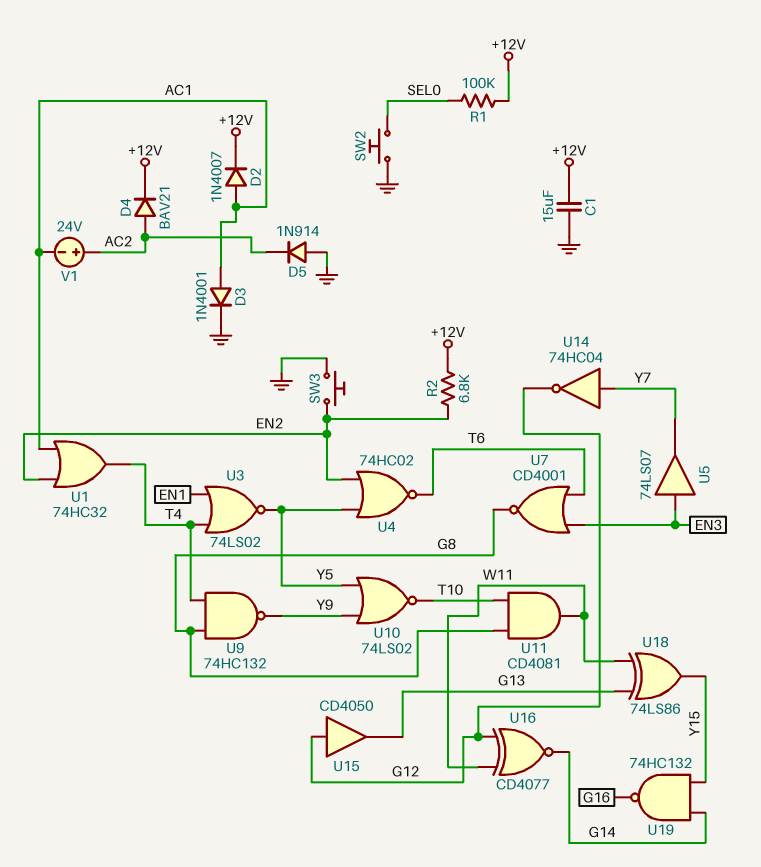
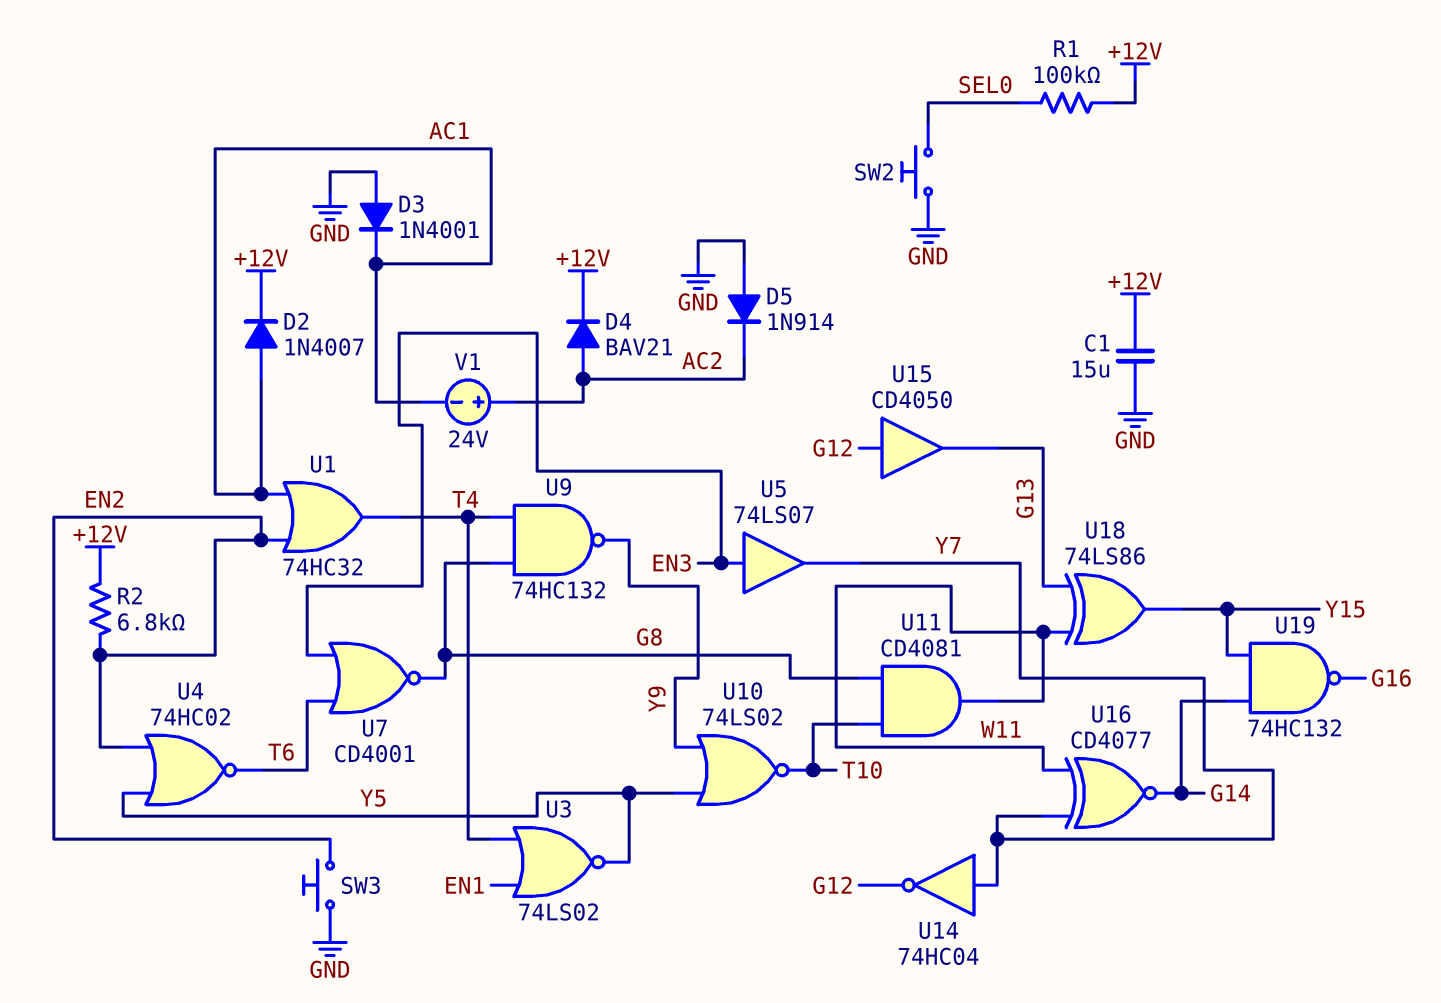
D3: diode 1N4001 (A AC1, K GND) -> diode 1N4001 (A GND, K AC1)
U16: XNOR CD4077 (in G12, in W11, out G14) -> XNOR CD4077 (in W11, in Y7, out G14)

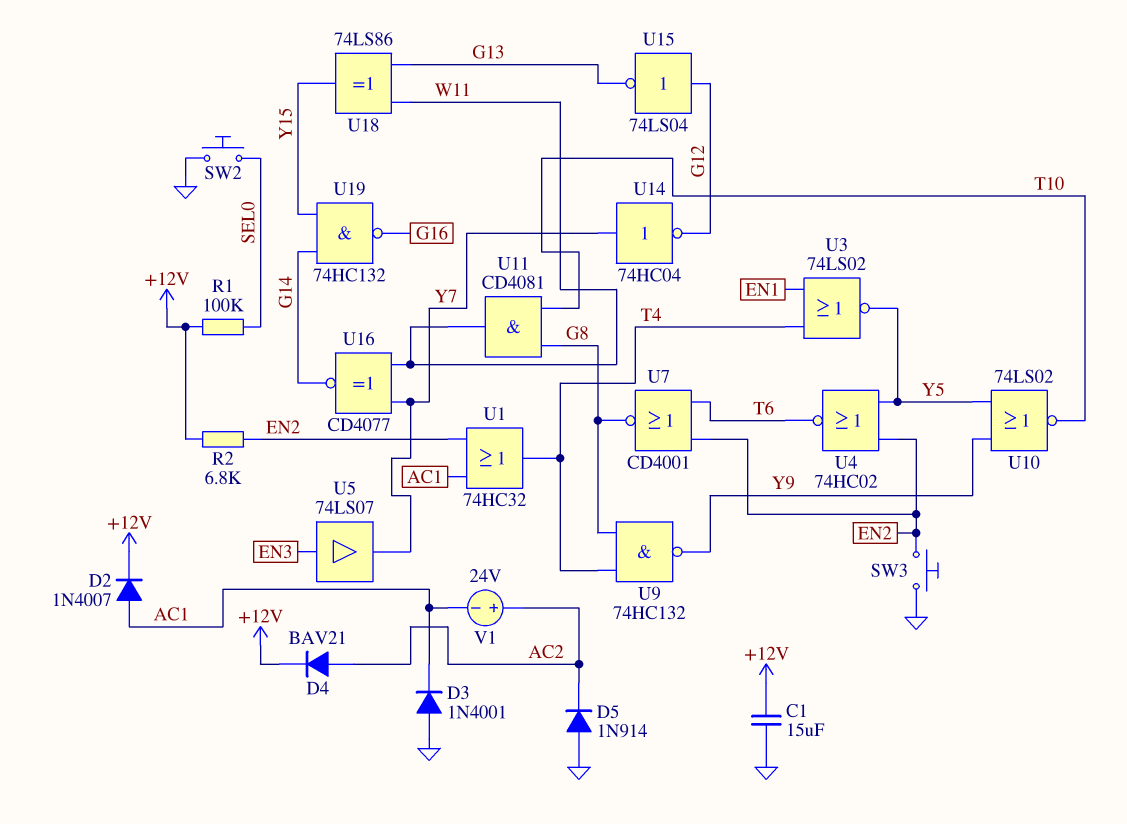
U7: NOR CD4001 (in EN3, in T6, out G8) -> NOR CD4001 (in EN2, in T6, out G8)
U15: buffer CD4050 (in G12, out G13) -> NOT 74LS04 (in G12, out G13)

